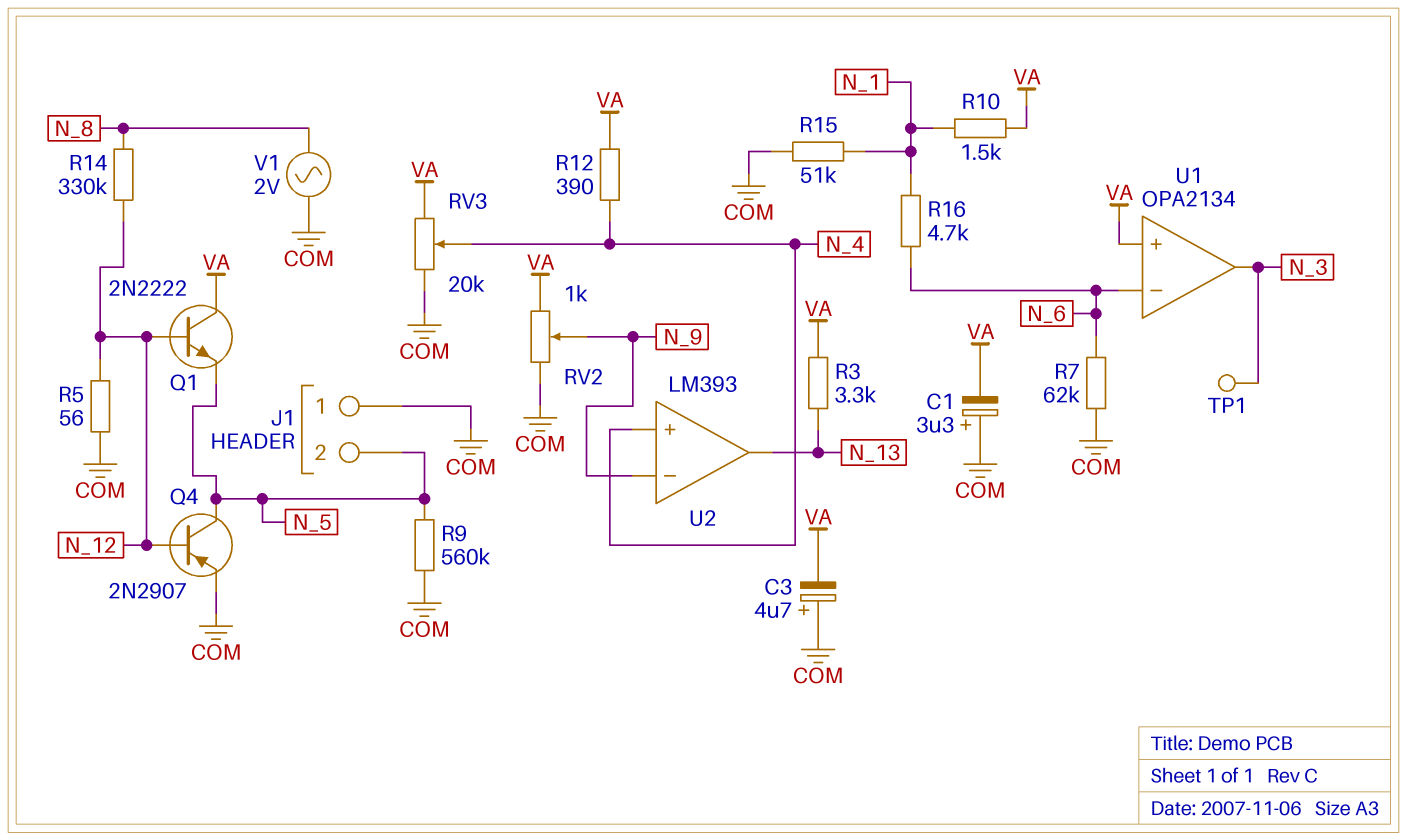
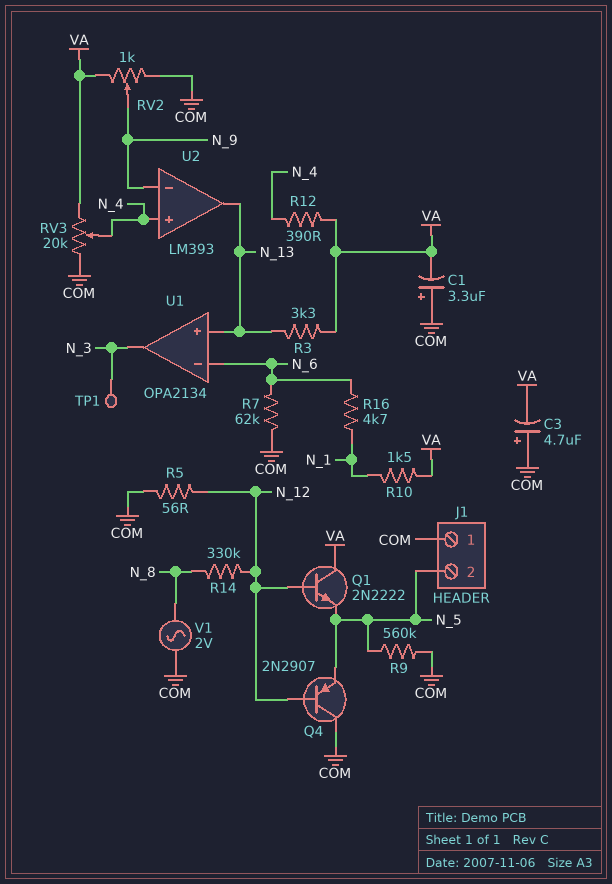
Q4: PNP 2N2907 (B N_12, C N_5, E COM) -> PNP 2N2907 (B N_12, C COM, E N_5)
R15: 51k (COM, N_1) -> none
U1 pin in+: VA -> N_13

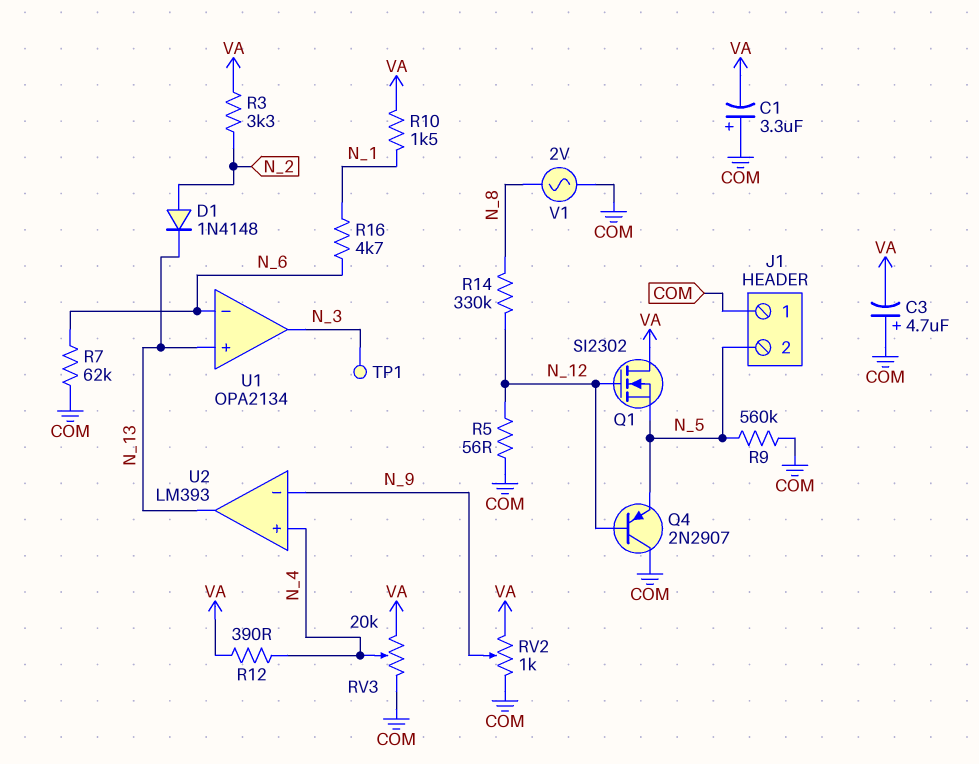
D1: none -> diode 1N4148 (A N_2, K N_13)
Q1: NPN 2N2222 (B N_12, C VA, E N_5) -> NMOS SI2302 (G N_12, D VA, S N_5)
R3: 3.3k (N_13, VA) -> 3.3k (N_2, VA)

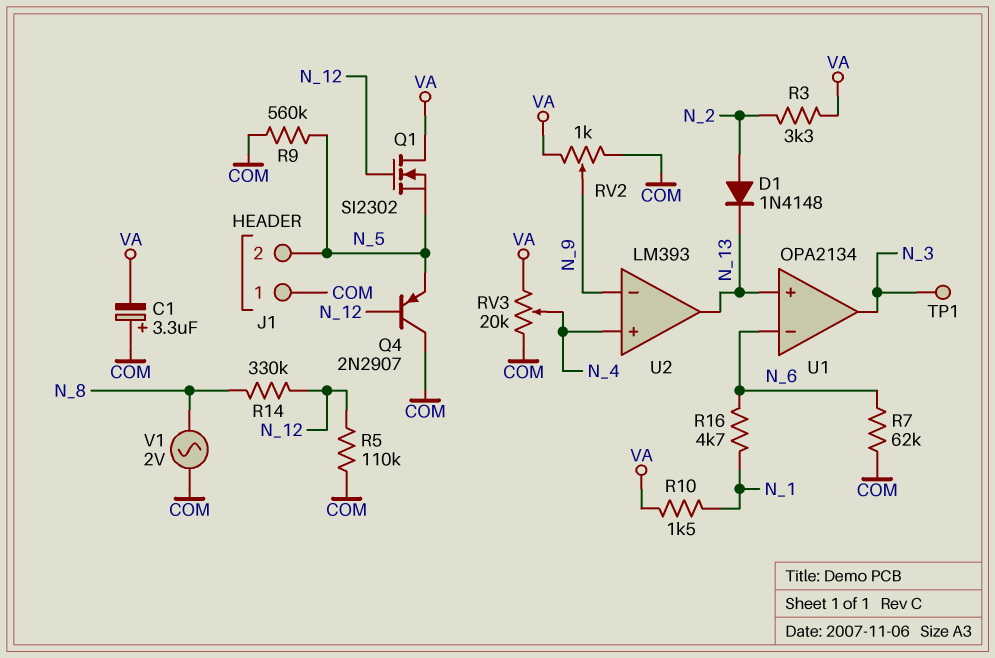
C3: 4.7uF (plus COM, minus VA) -> none
R5: 56 (COM, N_12) -> 110k (COM, N_12)
R12: 390 (N_4, VA) -> none

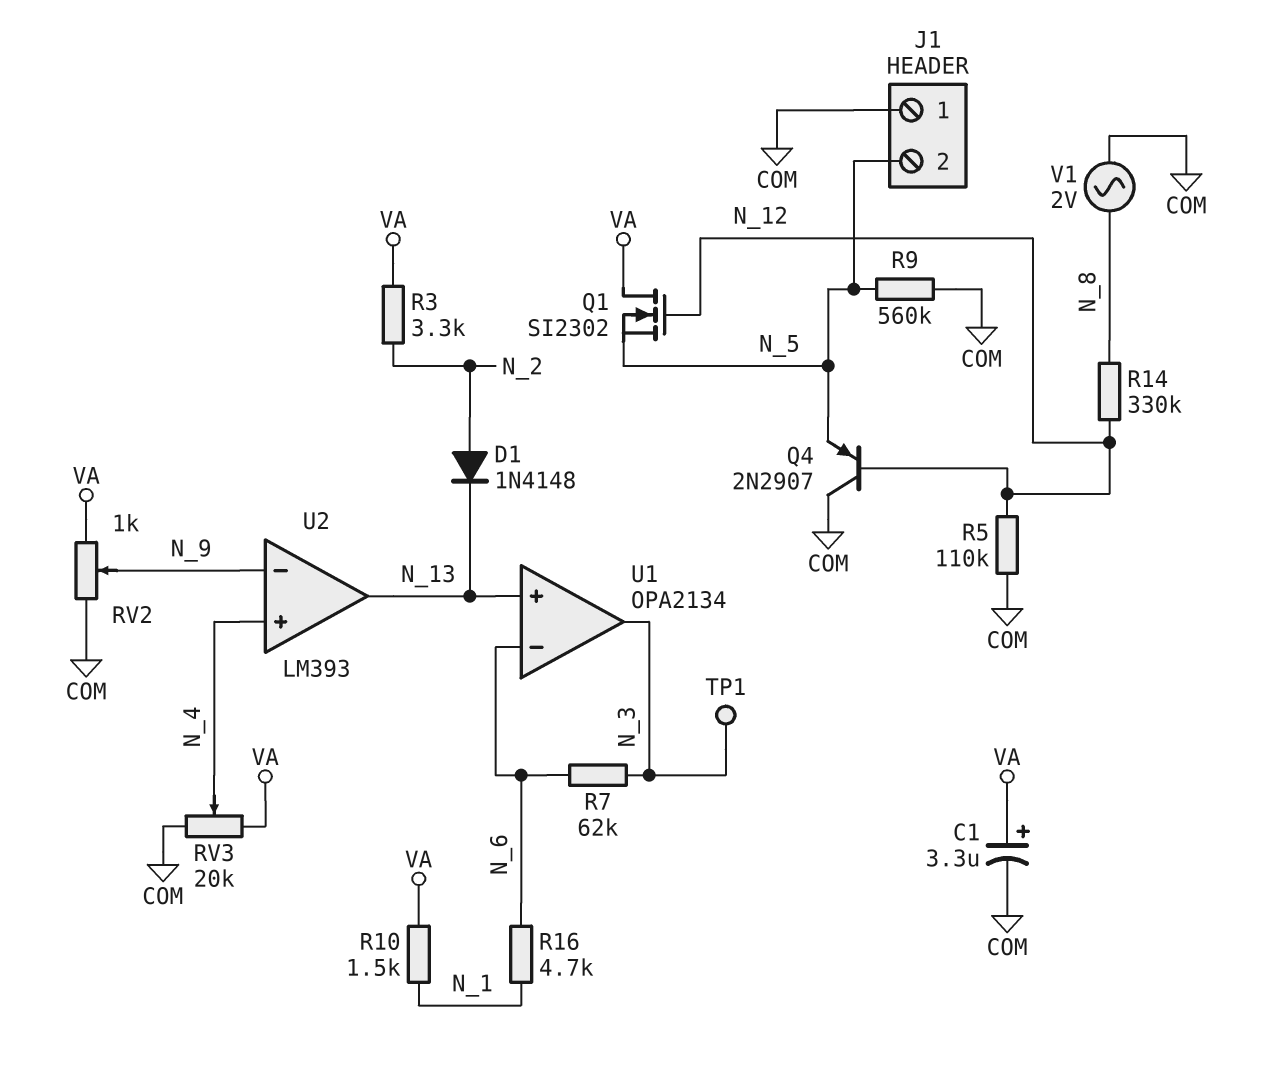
C1: 3.3uF (plus COM, minus VA) -> 3.3uF (plus VA, minus COM)
R7: 62k (COM, N_6) -> 62k (N_3, N_6)

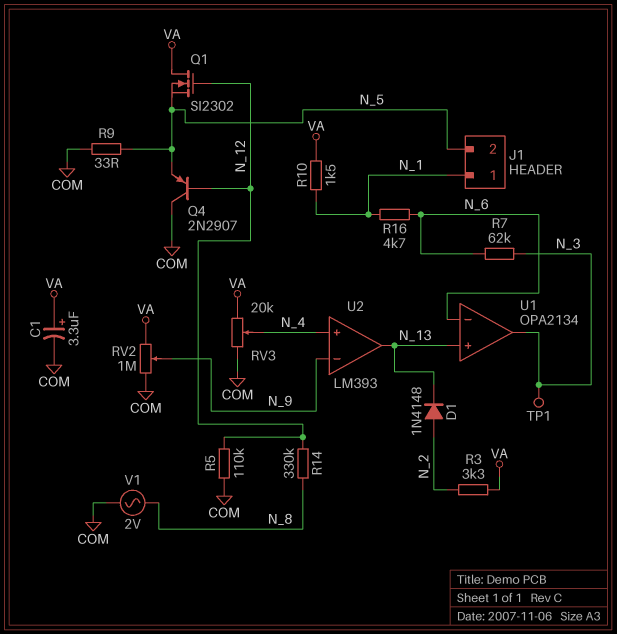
J1 pin 1: COM -> N_1
R9: 560k (COM, N_5) -> 33 (COM, N_5)
RV2: 1k (COM, VA, wiper N_9) -> 1M (COM, VA, wiper N_9)

